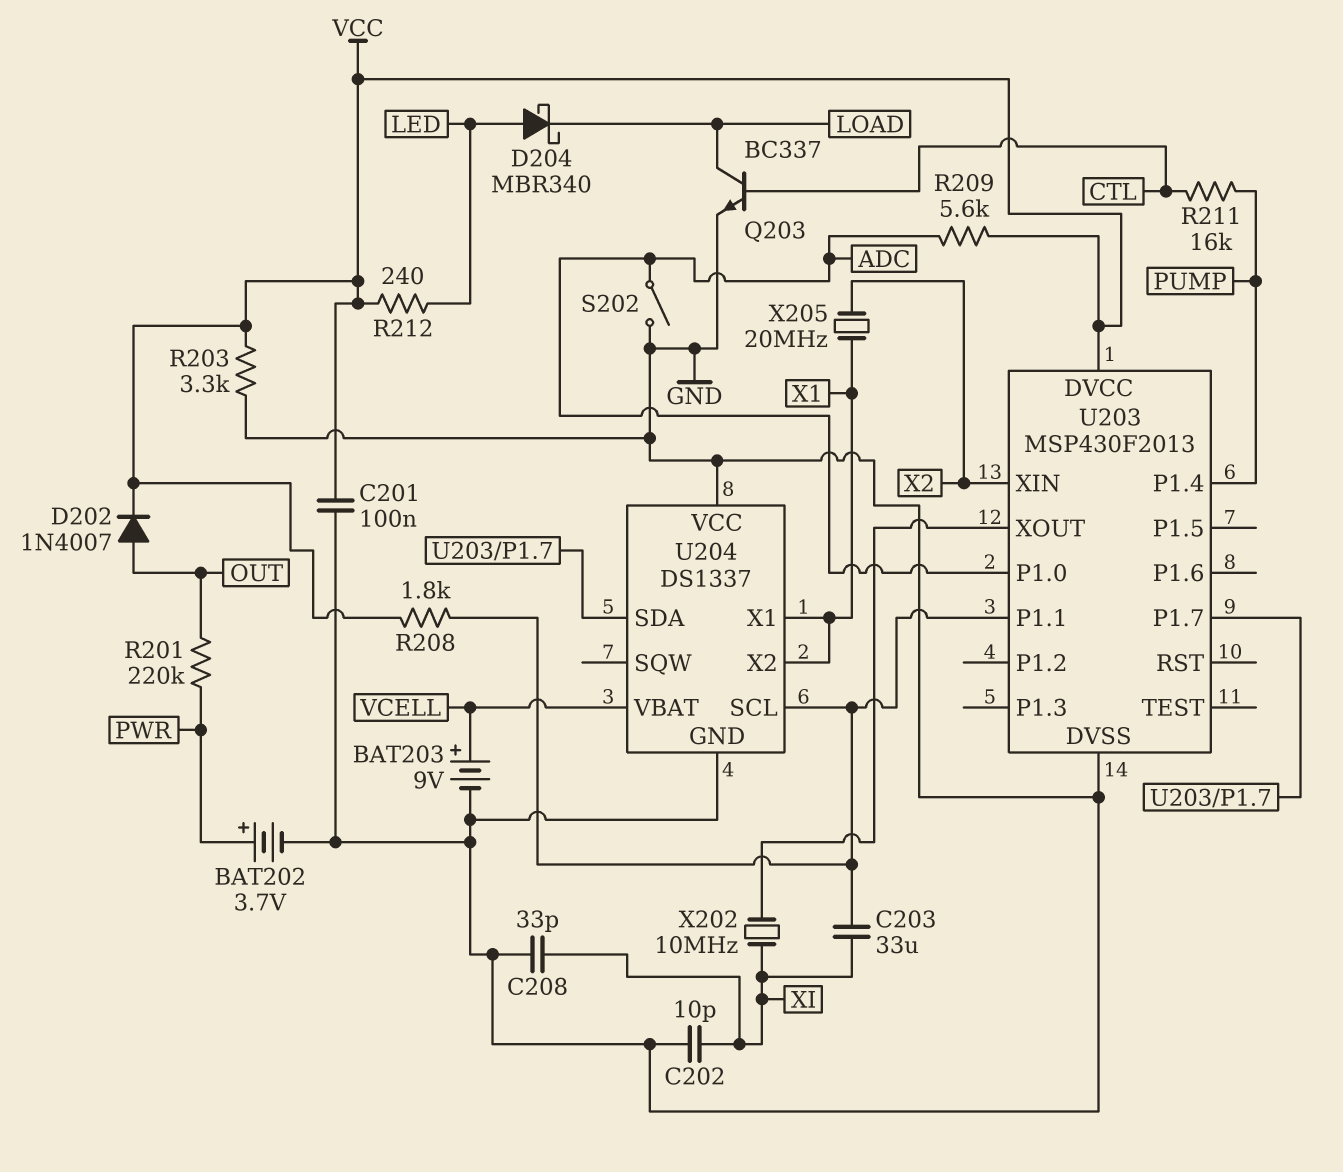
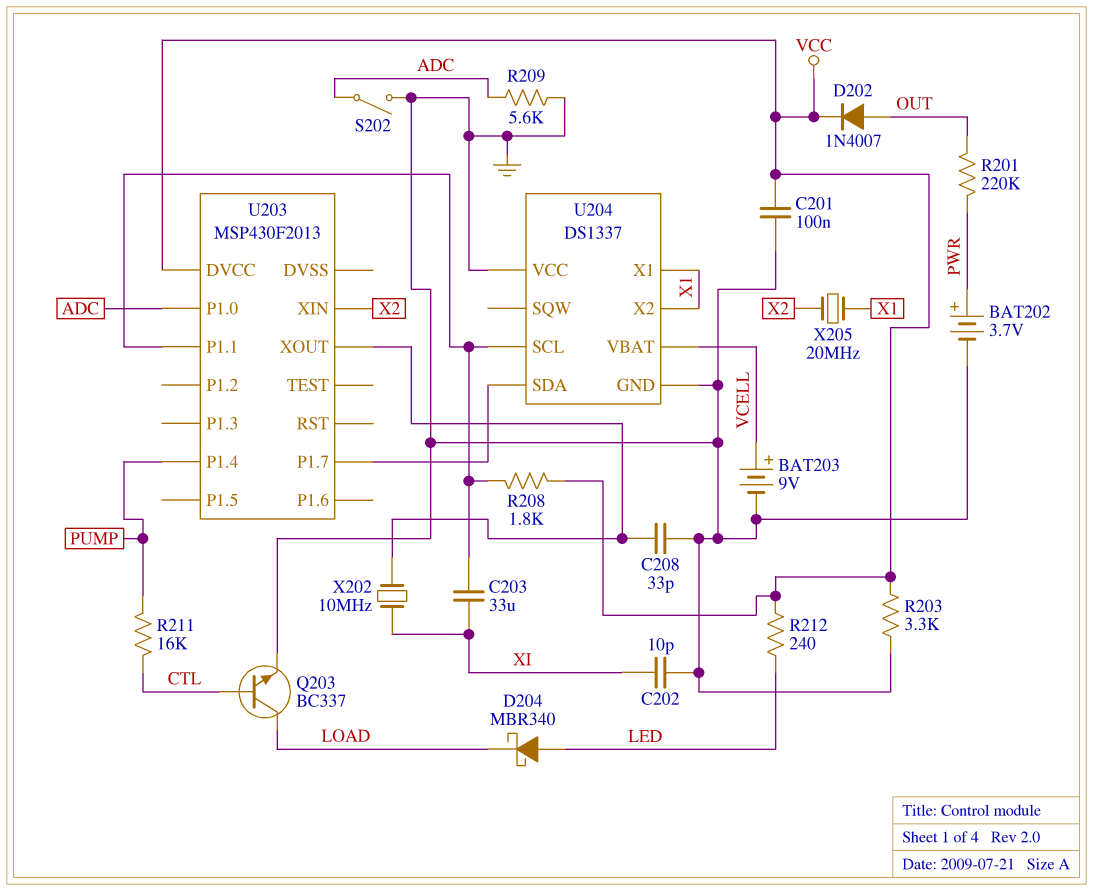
C208: 33pF (GND, XI) -> 33pF (GND, U203/XOUT)
R209: 5.6k (ADC, VCC) -> 5.6k (ADC, GND)
U203 pin DVSS: GND -> none

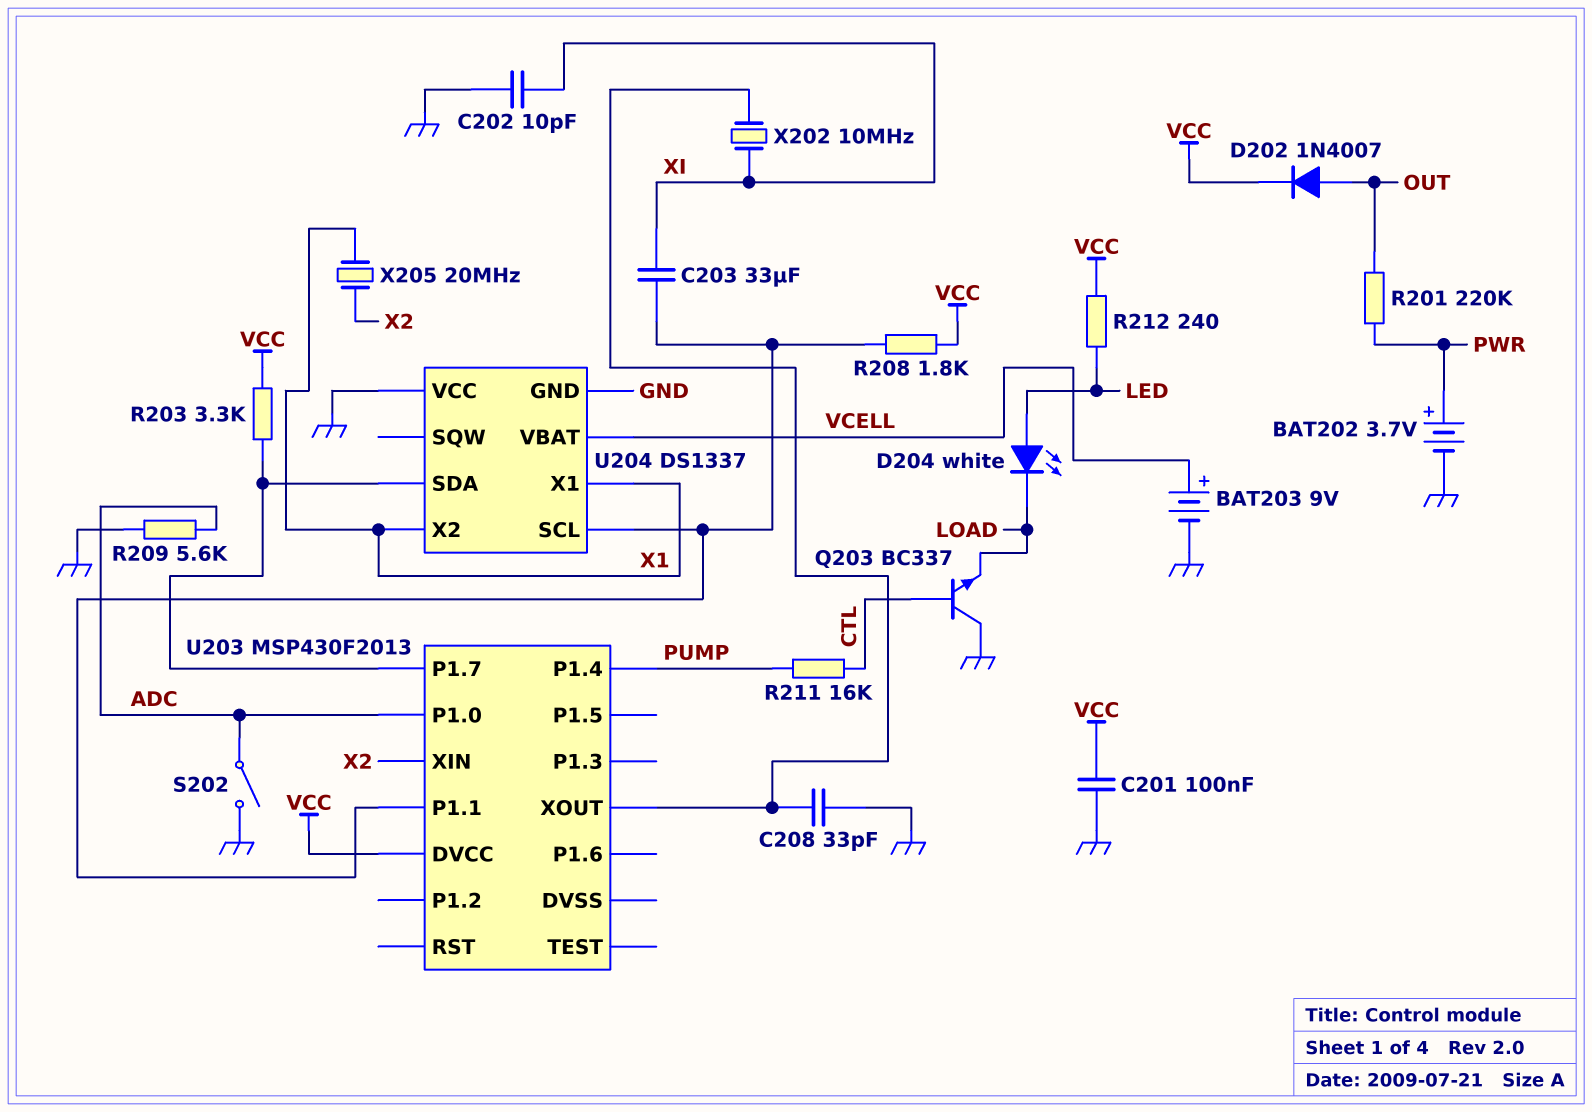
D204: schottky MBR340 (A LED, K LOAD) -> LED white (A LED, K LOAD)
Q203: NPN BC337 (B CTL, C LOAD, E GND) -> NPN BC337 (B CTL, C GND, E LOAD)
R203: 3.3k (GND, VCC) -> 3.3k (U203/P1.7, VCC)

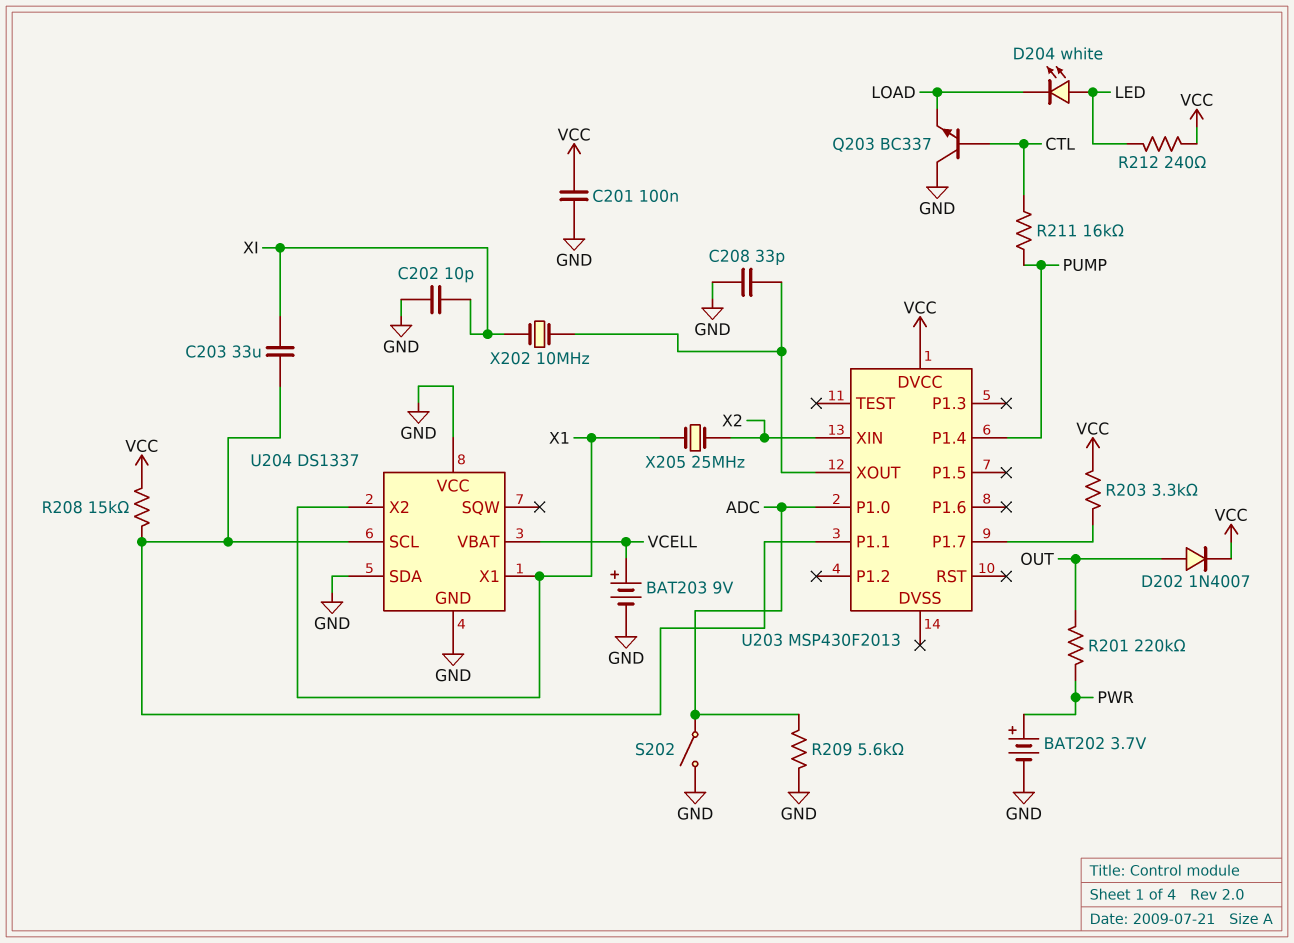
R208: 1.8k (U203/P1.1, VCC) -> 15k (U203/P1.1, VCC)
U204 pin SDA: U203/P1.7 -> GND
X205: 20MHz (X1, X2) -> 25MHz (X1, X2)

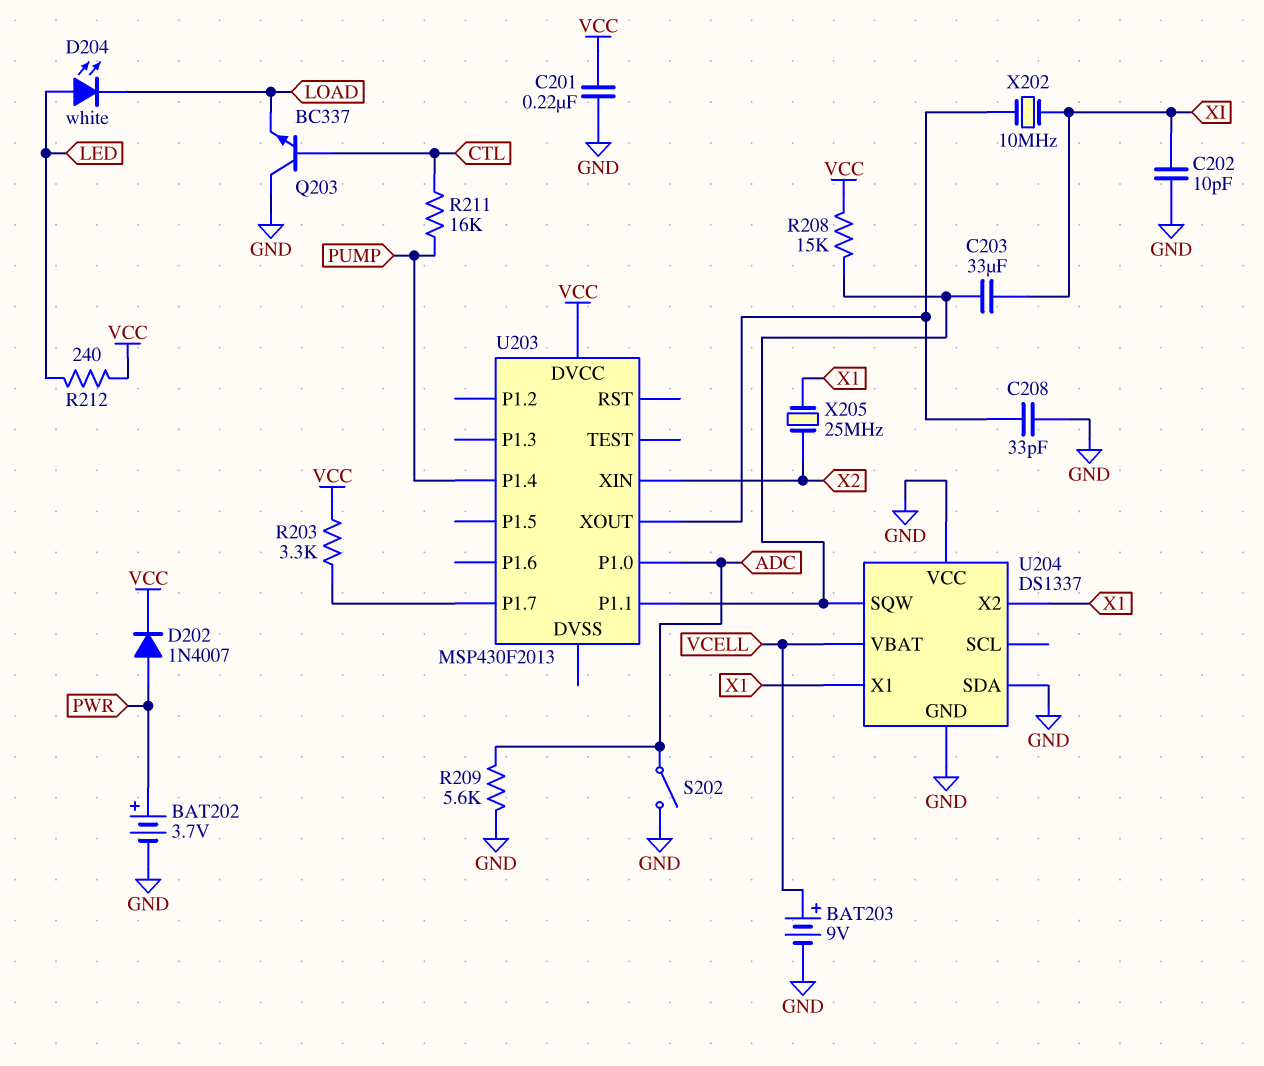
C201: 100nF (GND, VCC) -> 220nF (GND, VCC)
D202: diode 1N4007 (A OUT, K VCC) -> diode 1N4007 (A PWR, K VCC)
R201: 220k (OUT, PWR) -> none
U204 pin SCL: U203/P1.1 -> none
U204 pin SQW: none -> U203/P1.1

